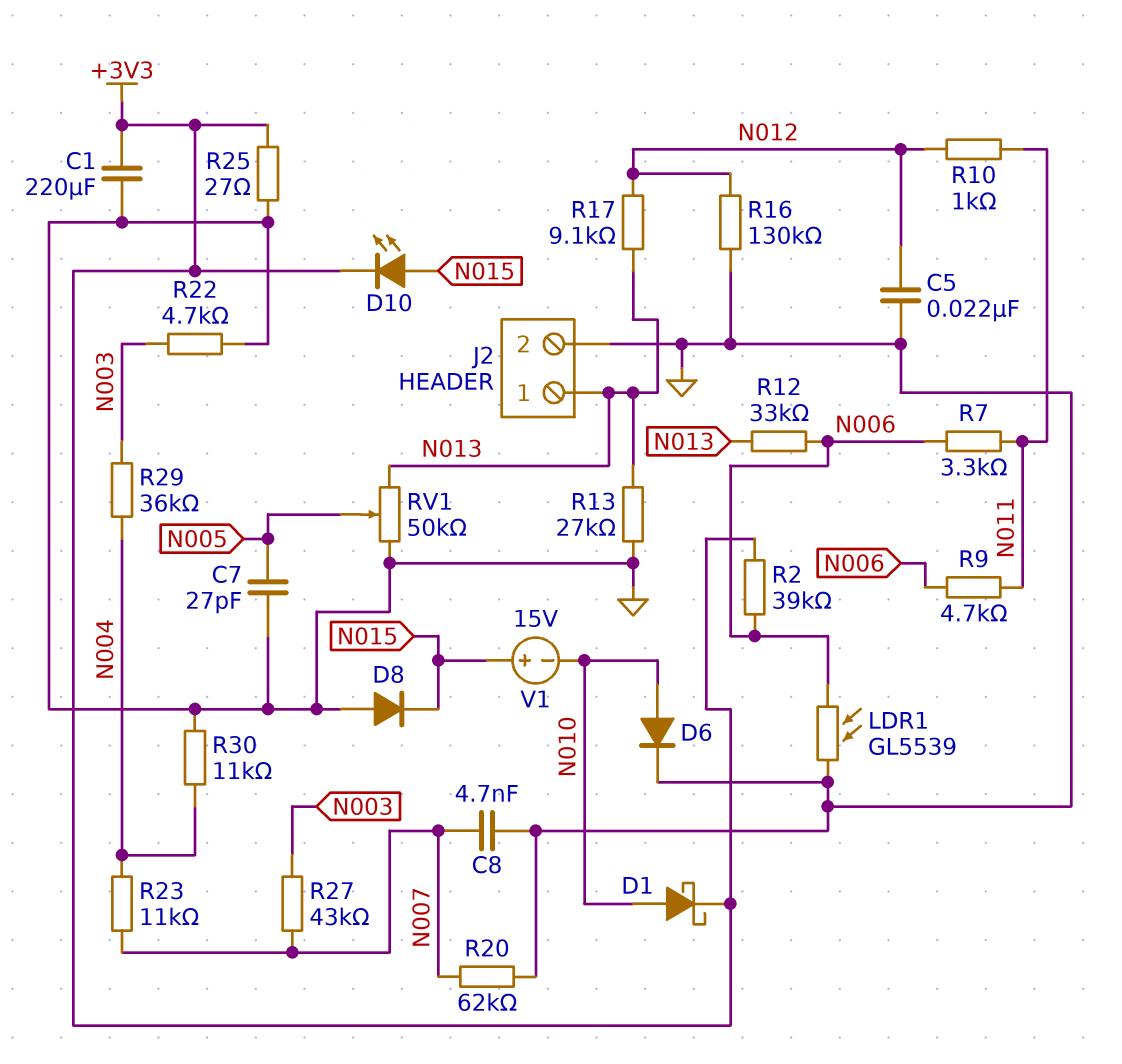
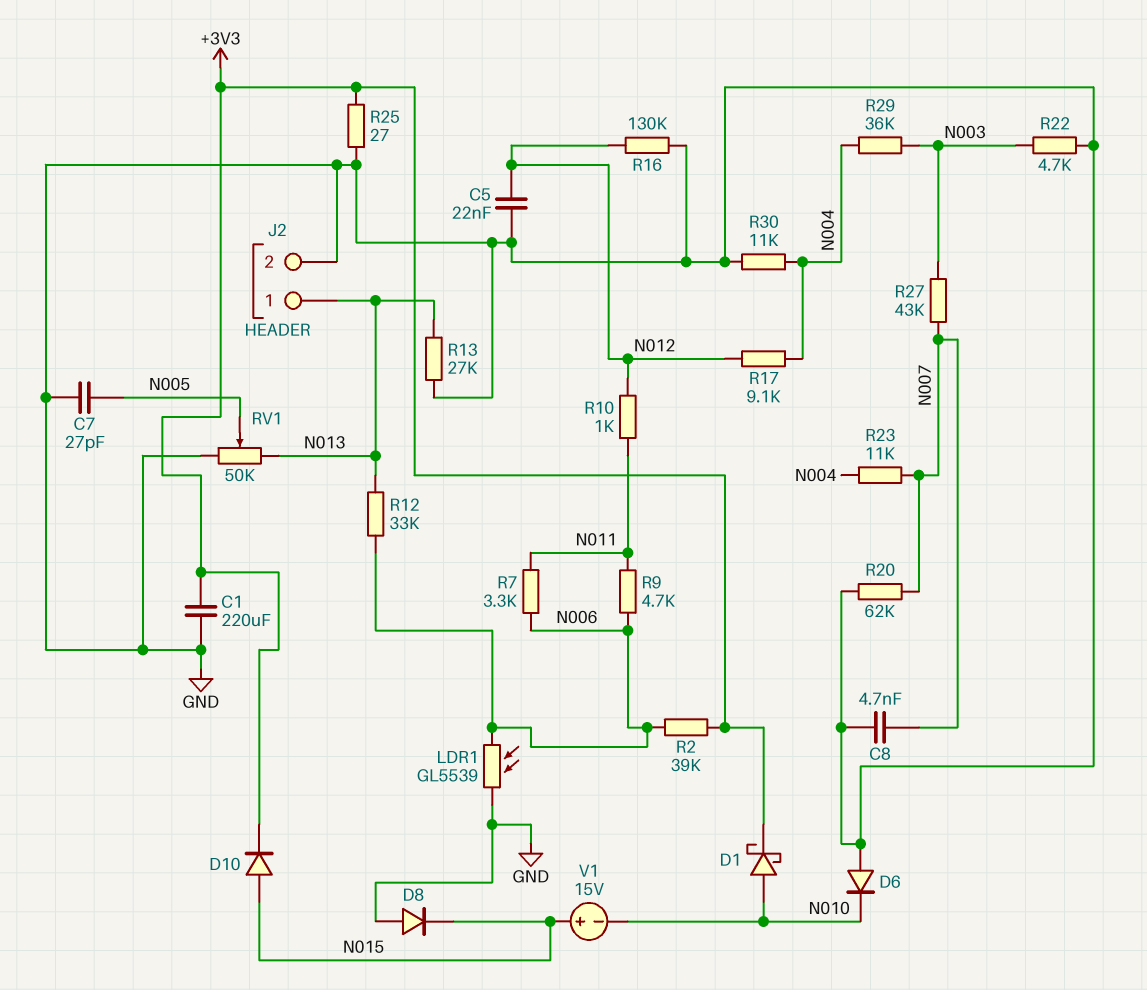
D6: diode (A N010, K GND) -> diode (A GND, K N010)
D10: LED (A N015, K +3V3) -> diode (A N015, K +3V3)
R17: 9.1k (N012, N013) -> 9.1k (N004, N012)

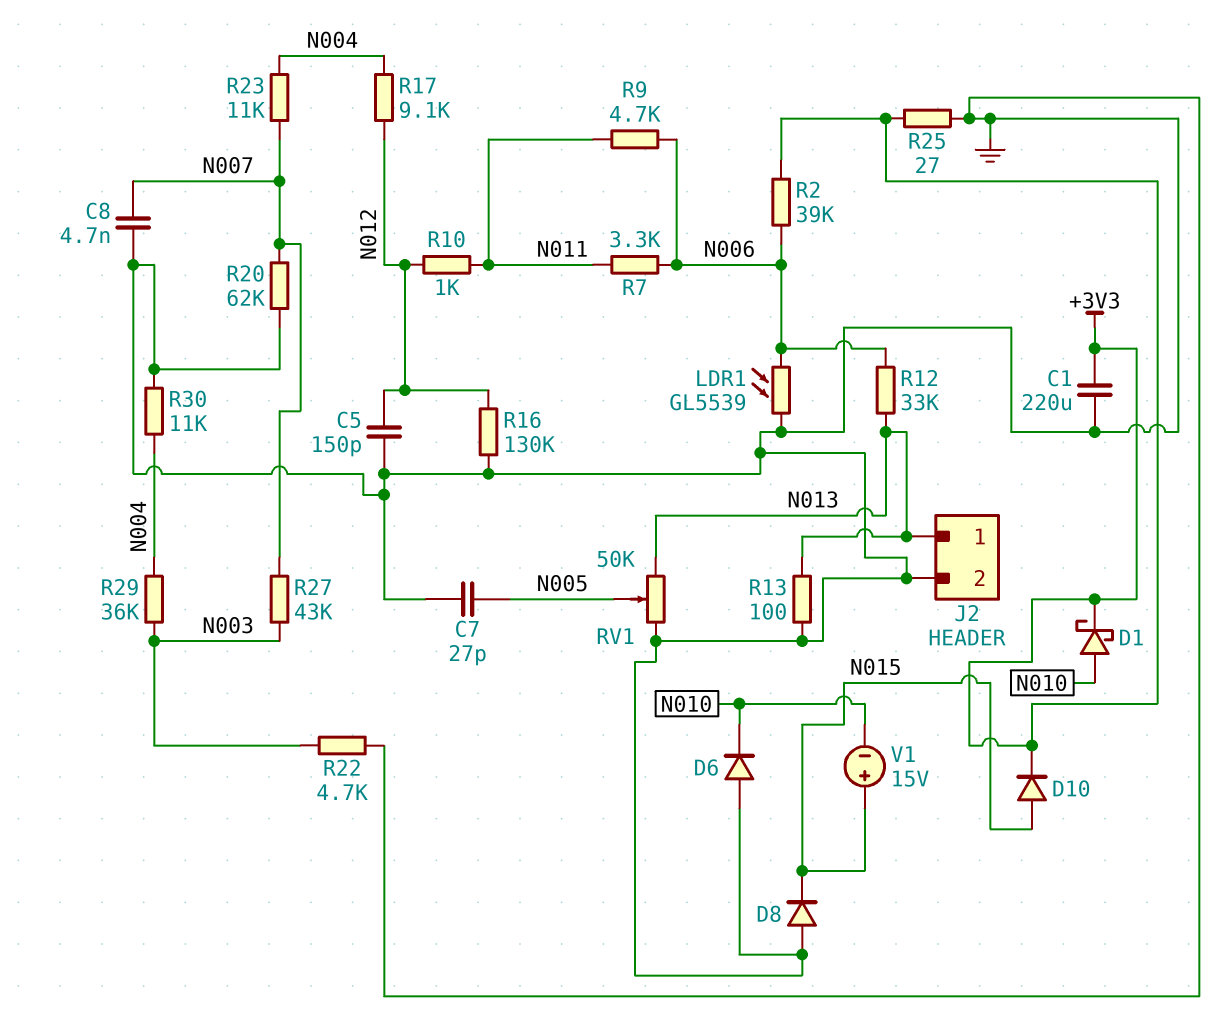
C5: 22nF (GND, N012) -> 150pF (GND, N012)
R13: 27k (GND, N013) -> 100 (GND, N013)

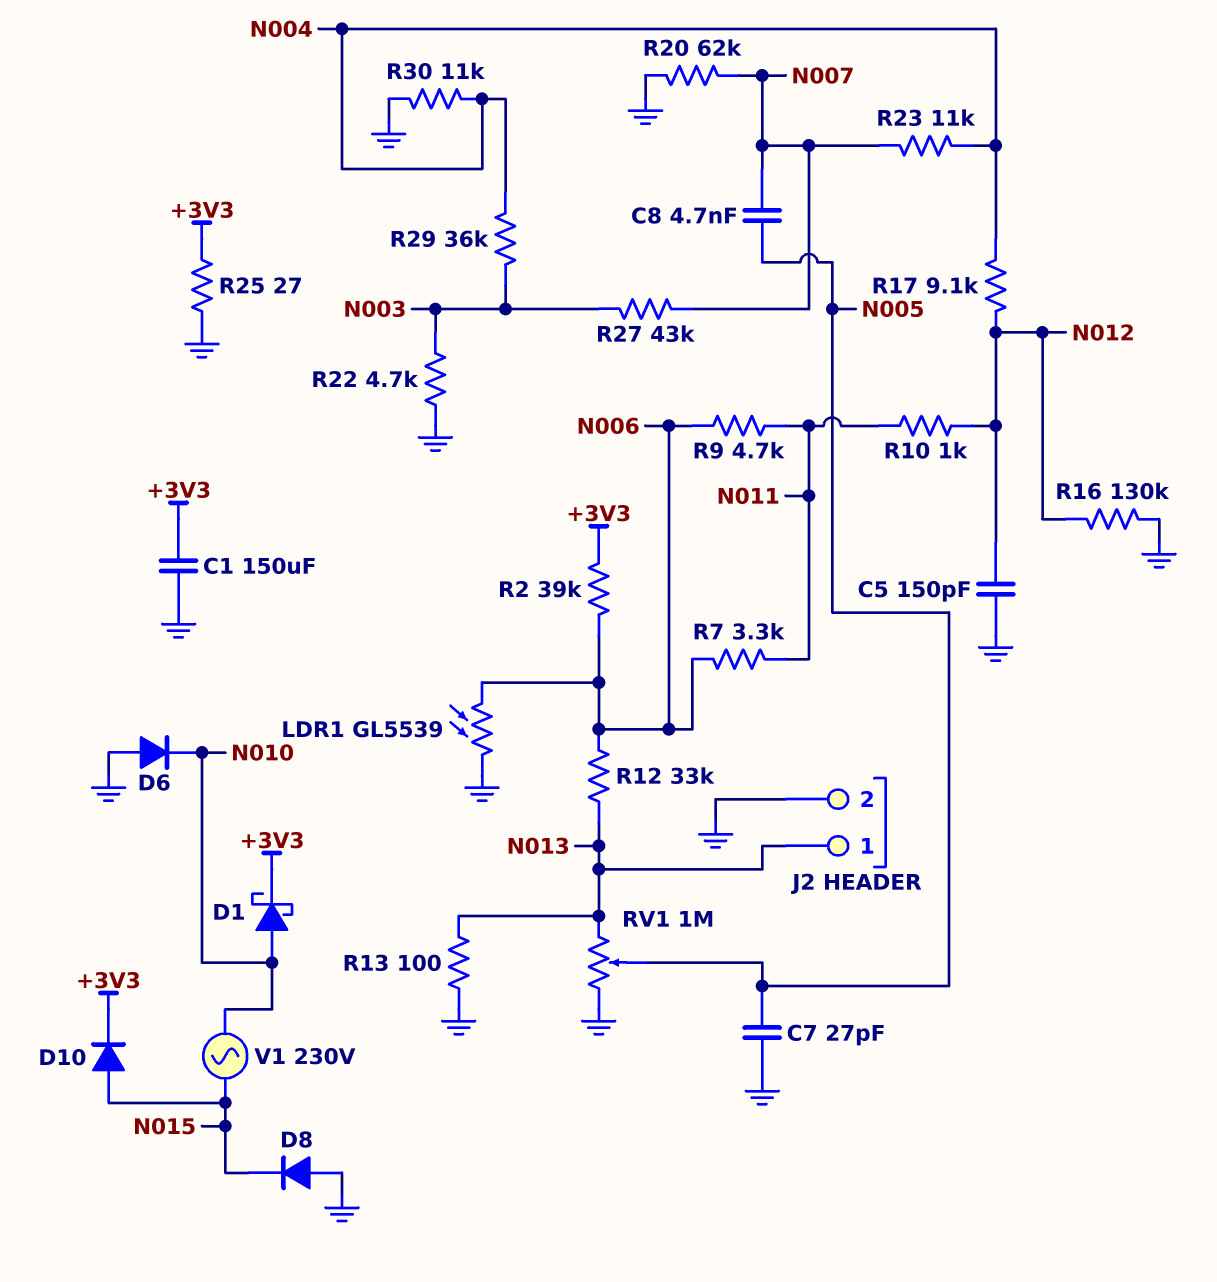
C1: 220uF (+3V3, GND) -> 150uF (+3V3, GND)
C8: 4.7nF (GND, N007) -> 4.7nF (N005, N007)
RV1: 50k (GND, N013, wiper N005) -> 1M (GND, N013, wiper N005)
V1: 15V (plus N015, minus N010) -> AC 230V (N010, N015)

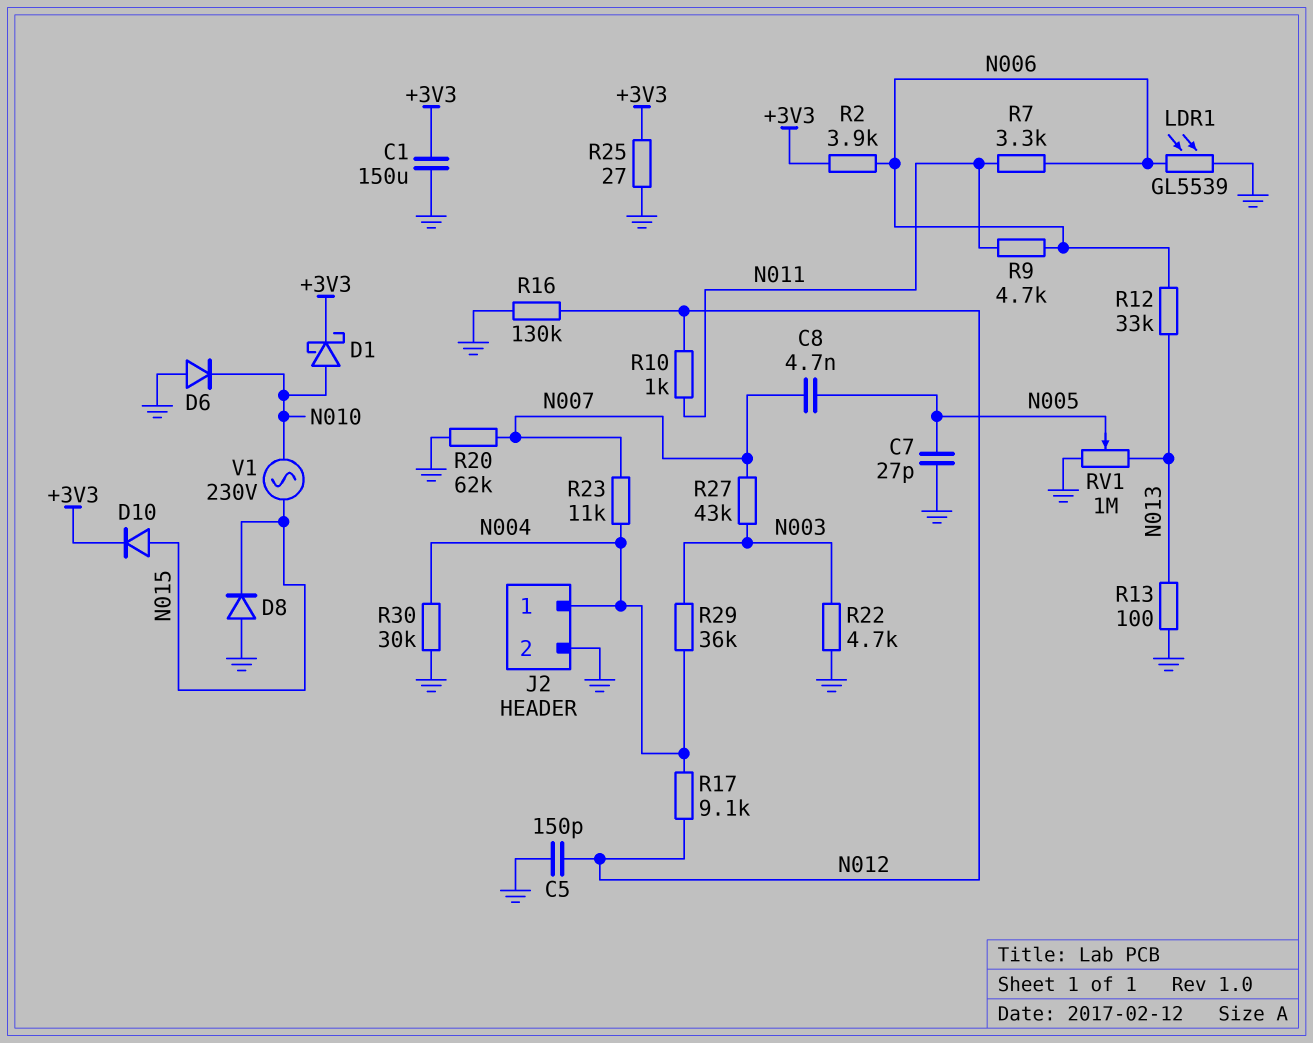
J2 pin 1: N013 -> N004
R2: 39k (+3V3, N006) -> 3.9k (+3V3, N006)
R30: 11k (GND, N004) -> 30k (GND, N004)

